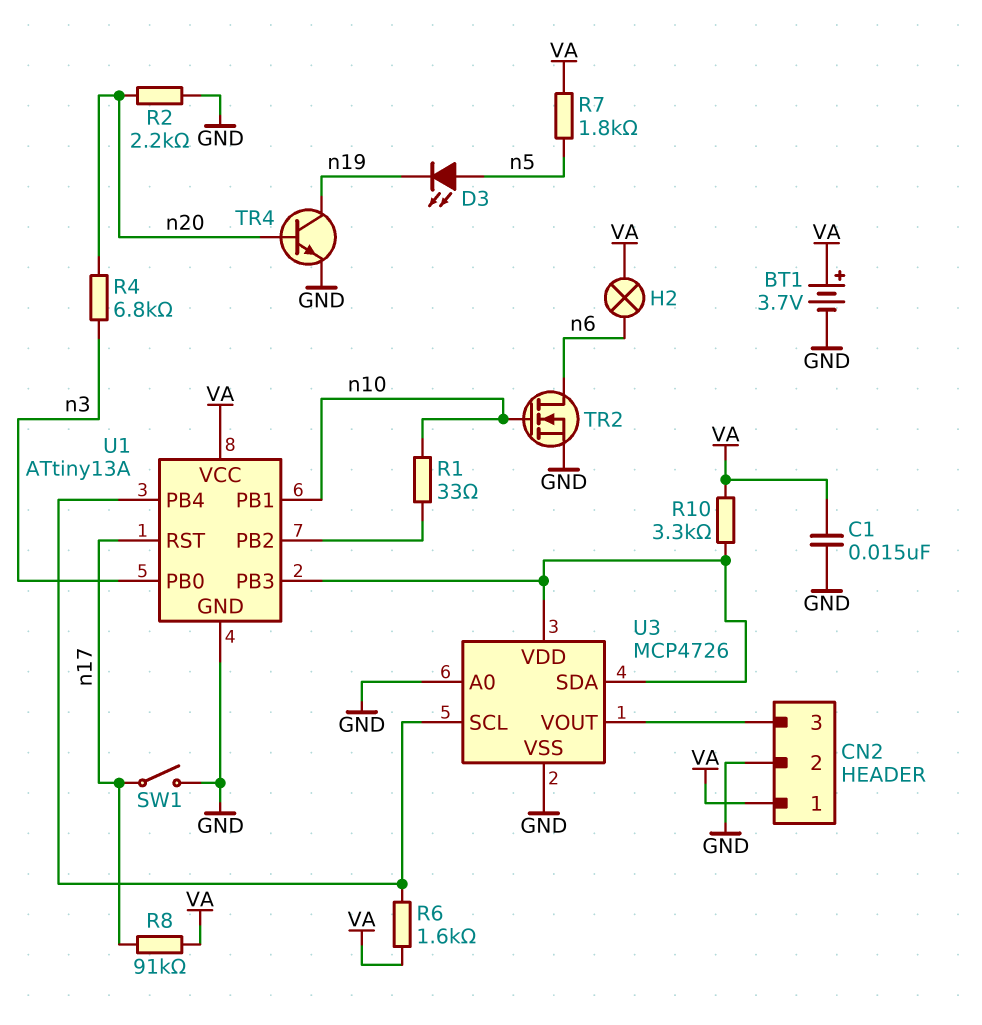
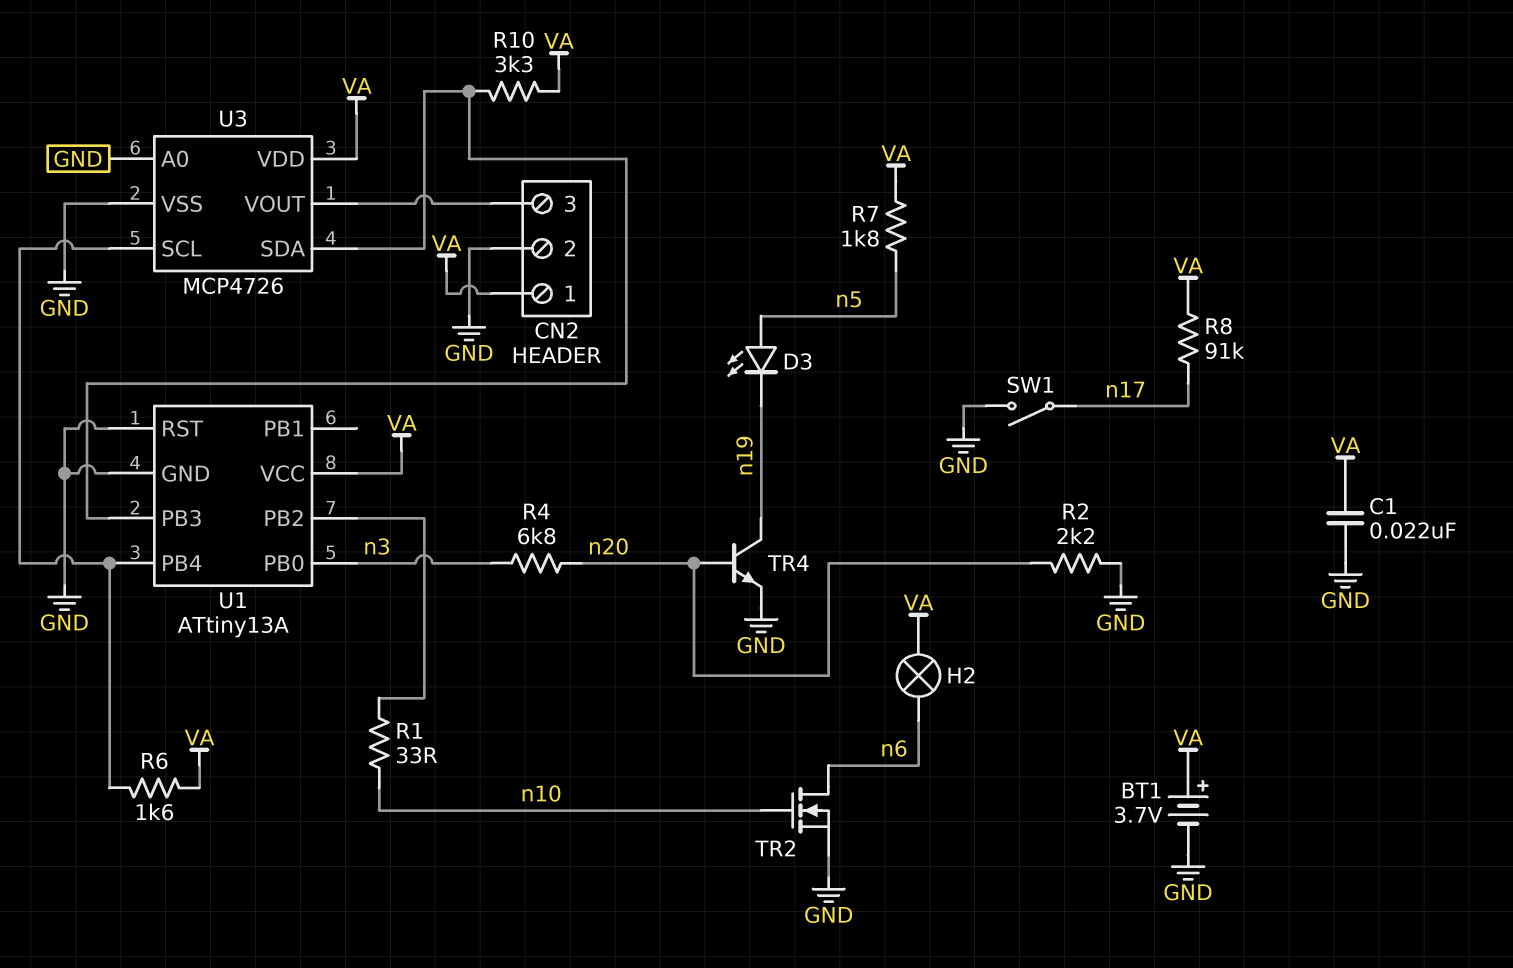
C1: 15nF (GND, VA) -> 22nF (GND, VA)
U1 pin PB1: n10 -> none
U1 pin RST: n17 -> GND
U3 pin VDD: U1/PB3 -> VA

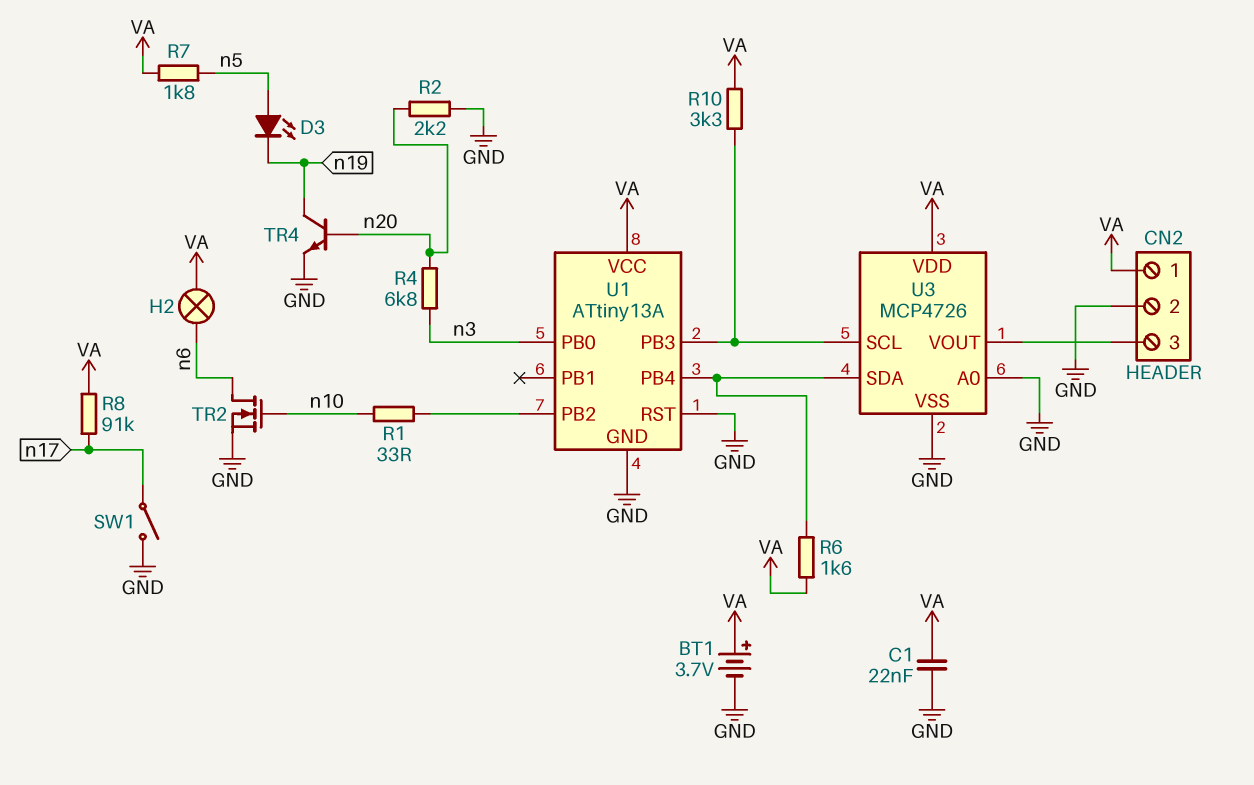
U3 pin SCL: U1/PB4 -> U1/PB3
U3 pin SDA: U1/PB3 -> U1/PB4

